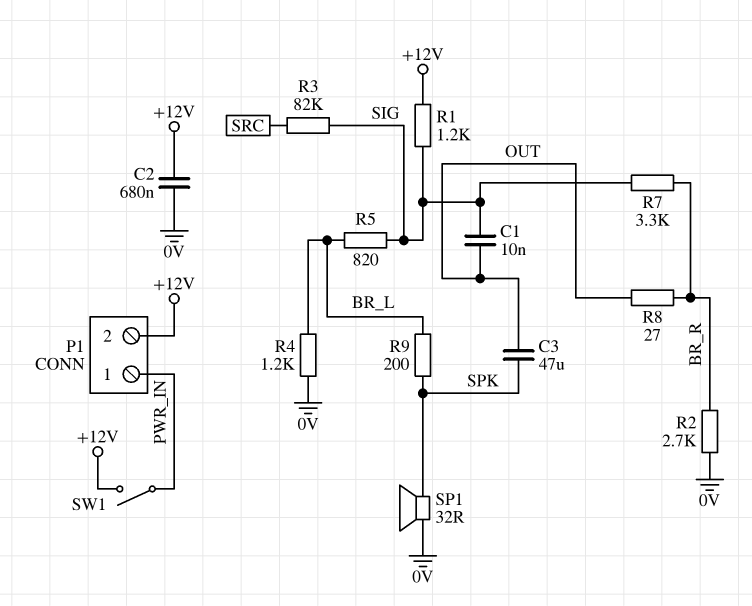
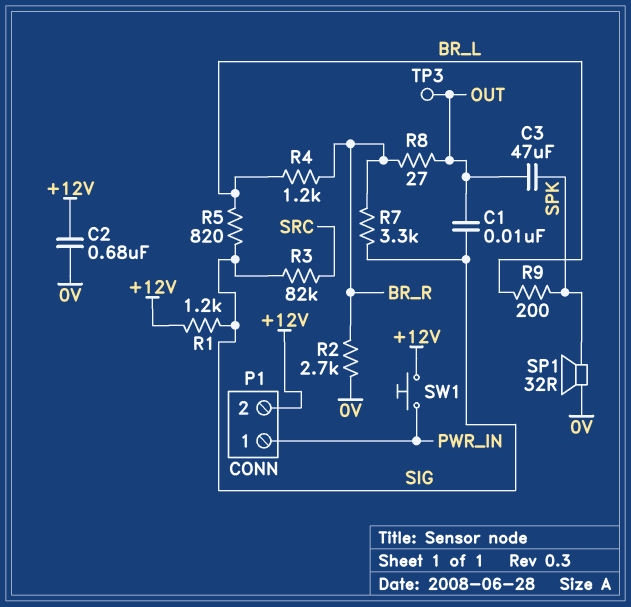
R4: 1.2k (0V, BR_L) -> 1.2k (BR_L, BR_R)
SW1: switch (+12V, PWR_IN) -> button (+12V, PWR_IN)
TP3: none -> test point (OUT)

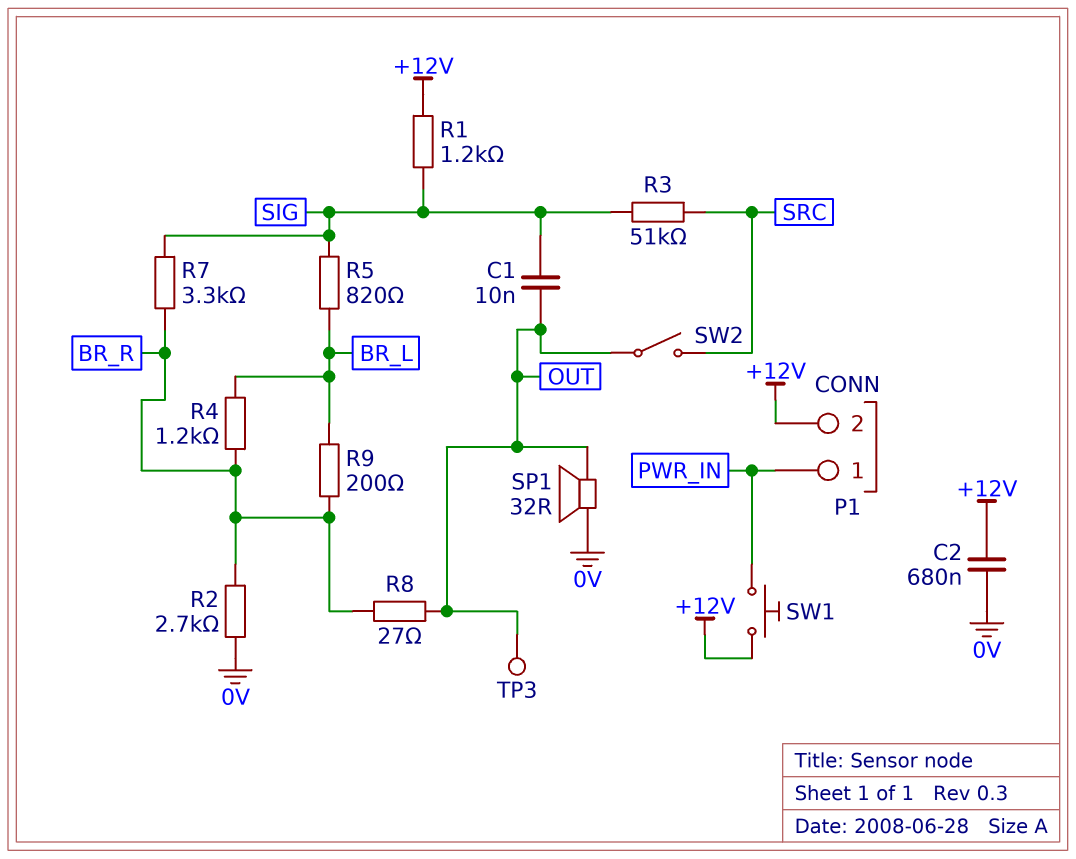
C3: 47uF (OUT, SPK) -> none
R3: 82k (SIG, SRC) -> 51k (SIG, SRC)
R9: 200 (BR_L, SPK) -> 200 (BR_L, BR_R)
SP1: speaker 32R (0V, SPK) -> speaker 32R (0V, OUT)
SW2: none -> switch (OUT, SRC)

